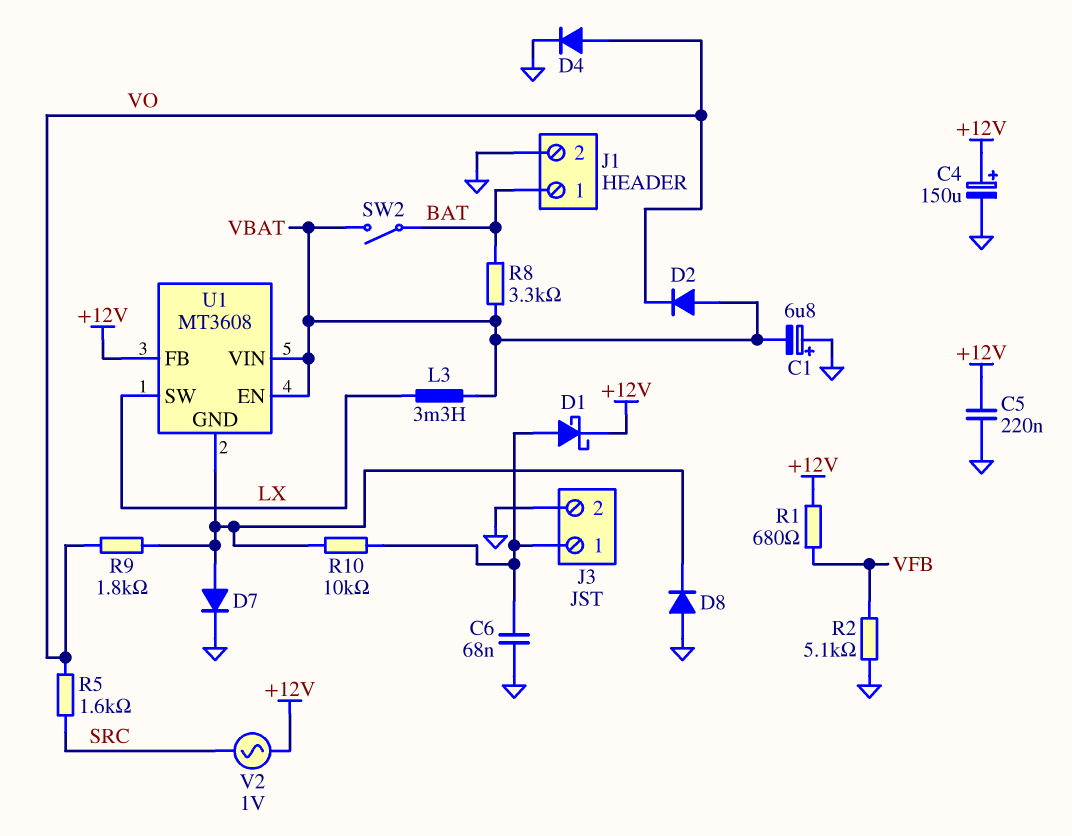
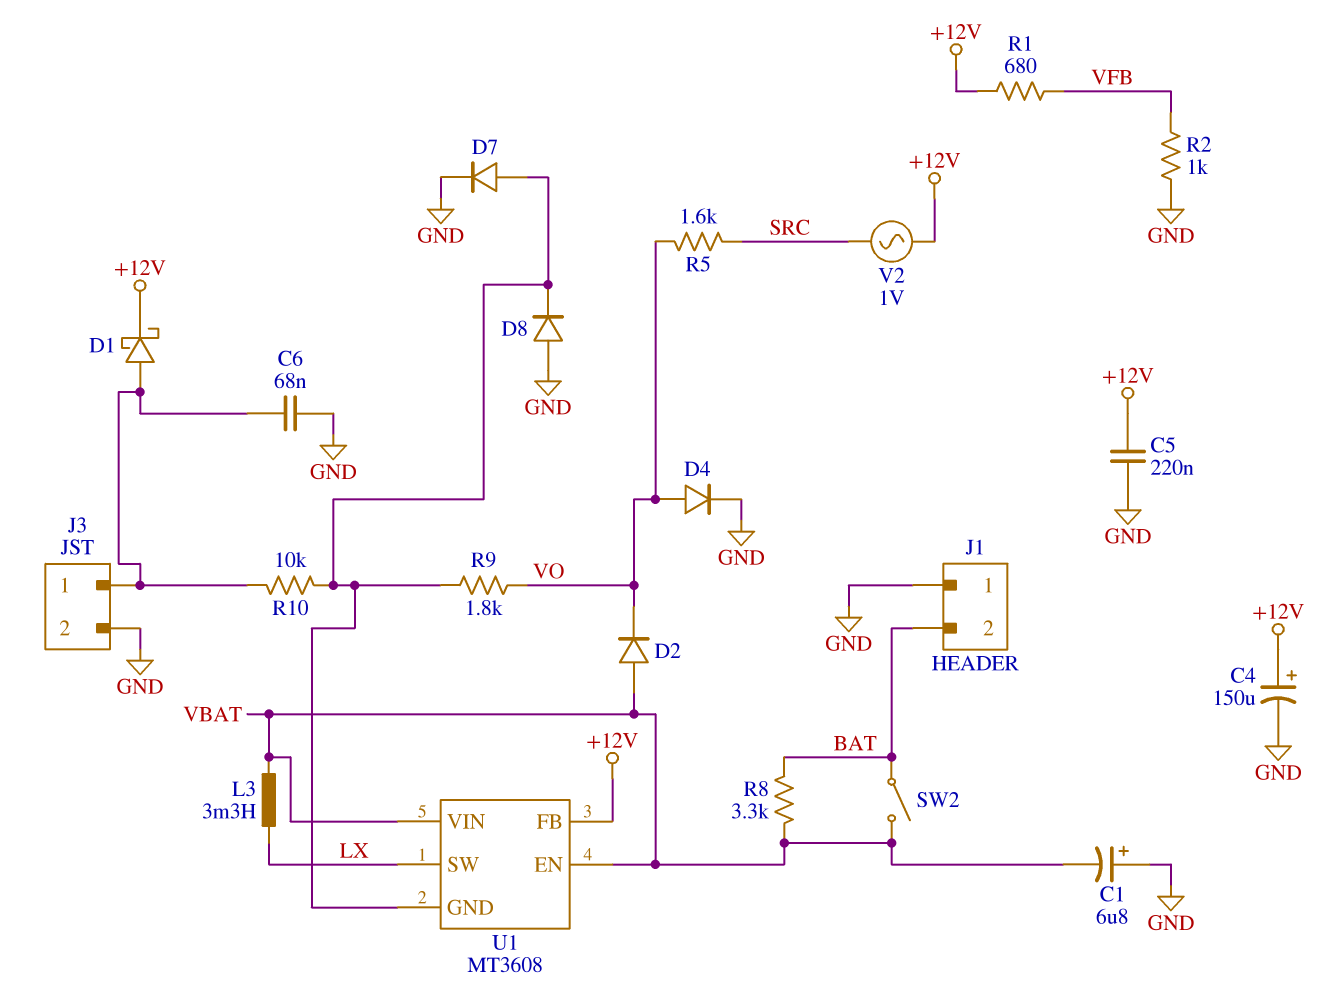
J1 pin 1: BAT -> GND
J1 pin 2: GND -> BAT
R2: 5.1k (GND, VFB) -> 1k (GND, VFB)

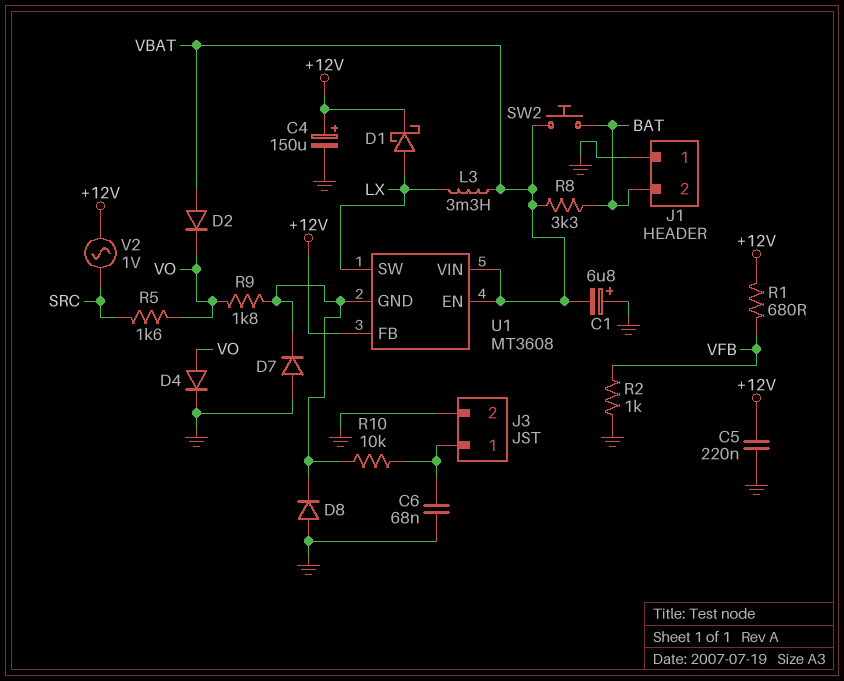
D1: schottky (A J3/1, K +12V) -> schottky (A LX, K +12V)
D7: diode (A U1/GND, K GND) -> diode (A GND, K U1/GND)
SW2: switch (BAT, VBAT) -> button (BAT, VBAT)

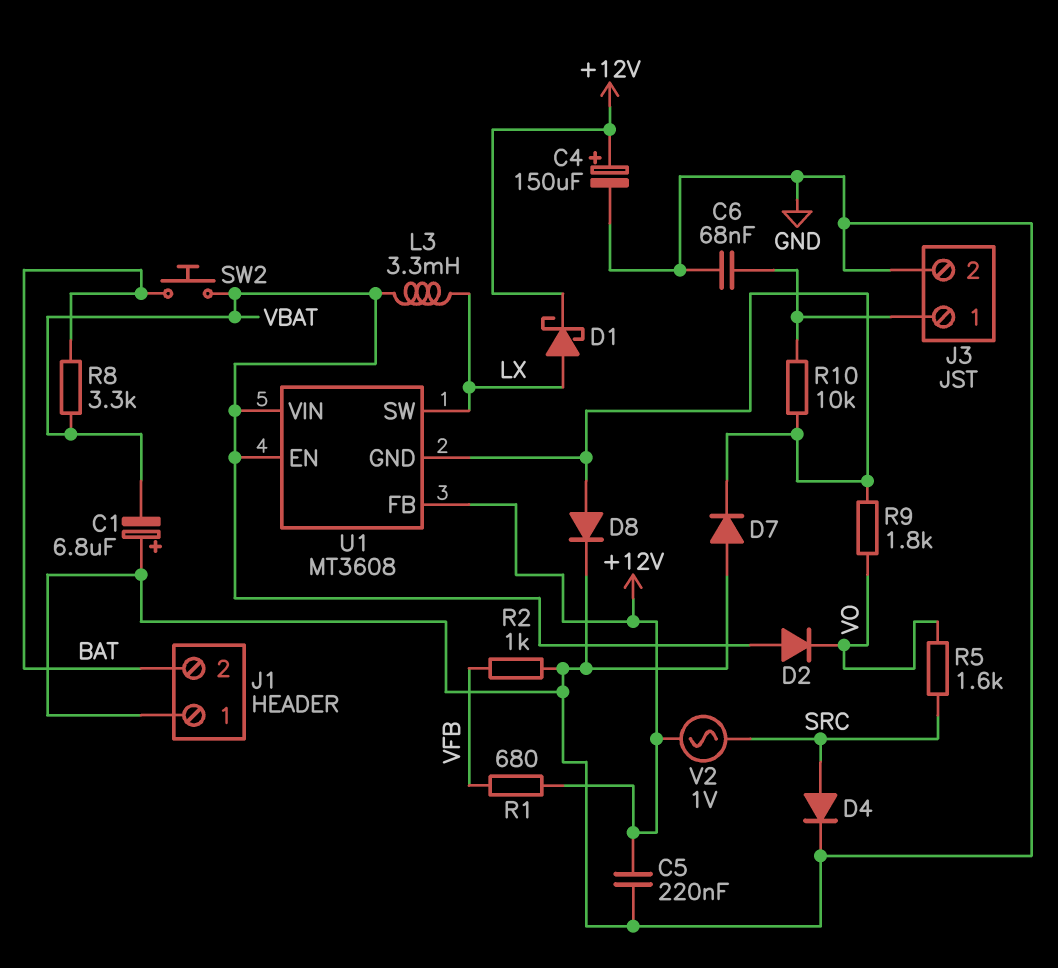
D4: diode (A VO, K GND) -> diode (A SRC, K GND)
D8: diode (A GND, K U1/GND) -> diode (A U1/GND, K GND)

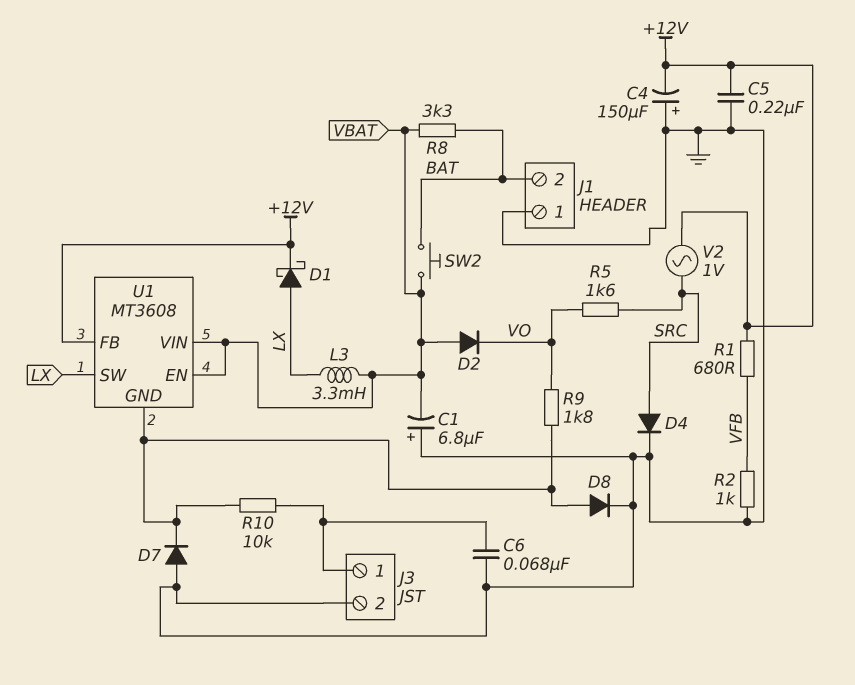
C4: 150uF (plus +12V, minus GND) -> 150uF (plus GND, minus +12V)

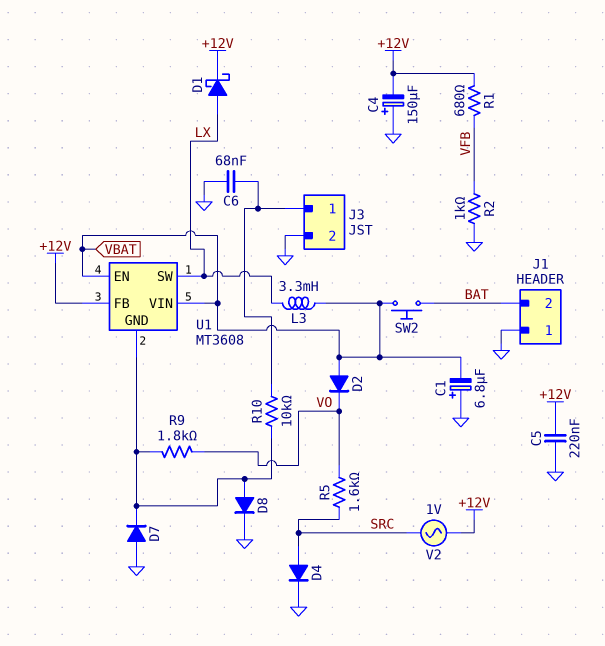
R8: 3.3k (BAT, VBAT) -> none

